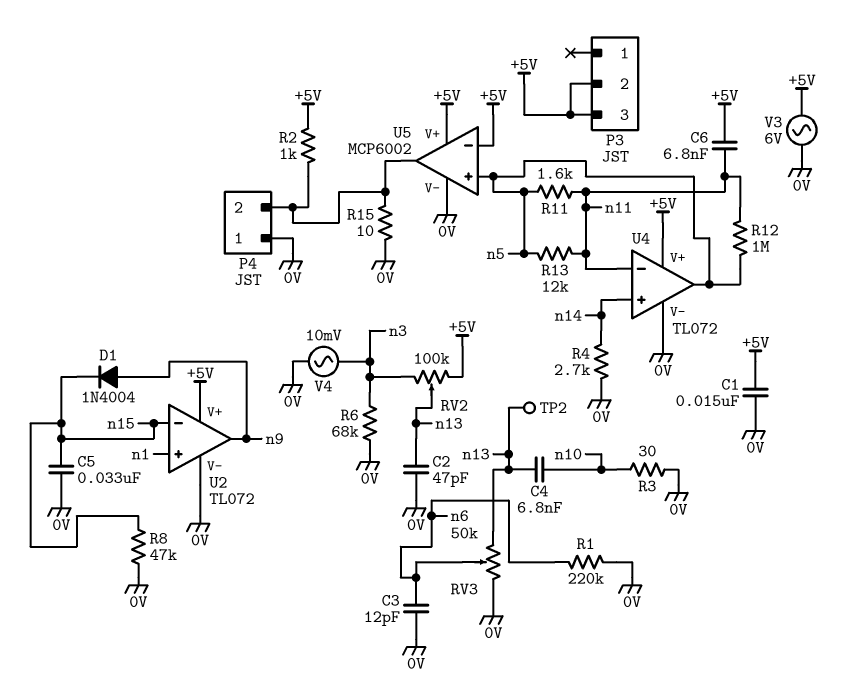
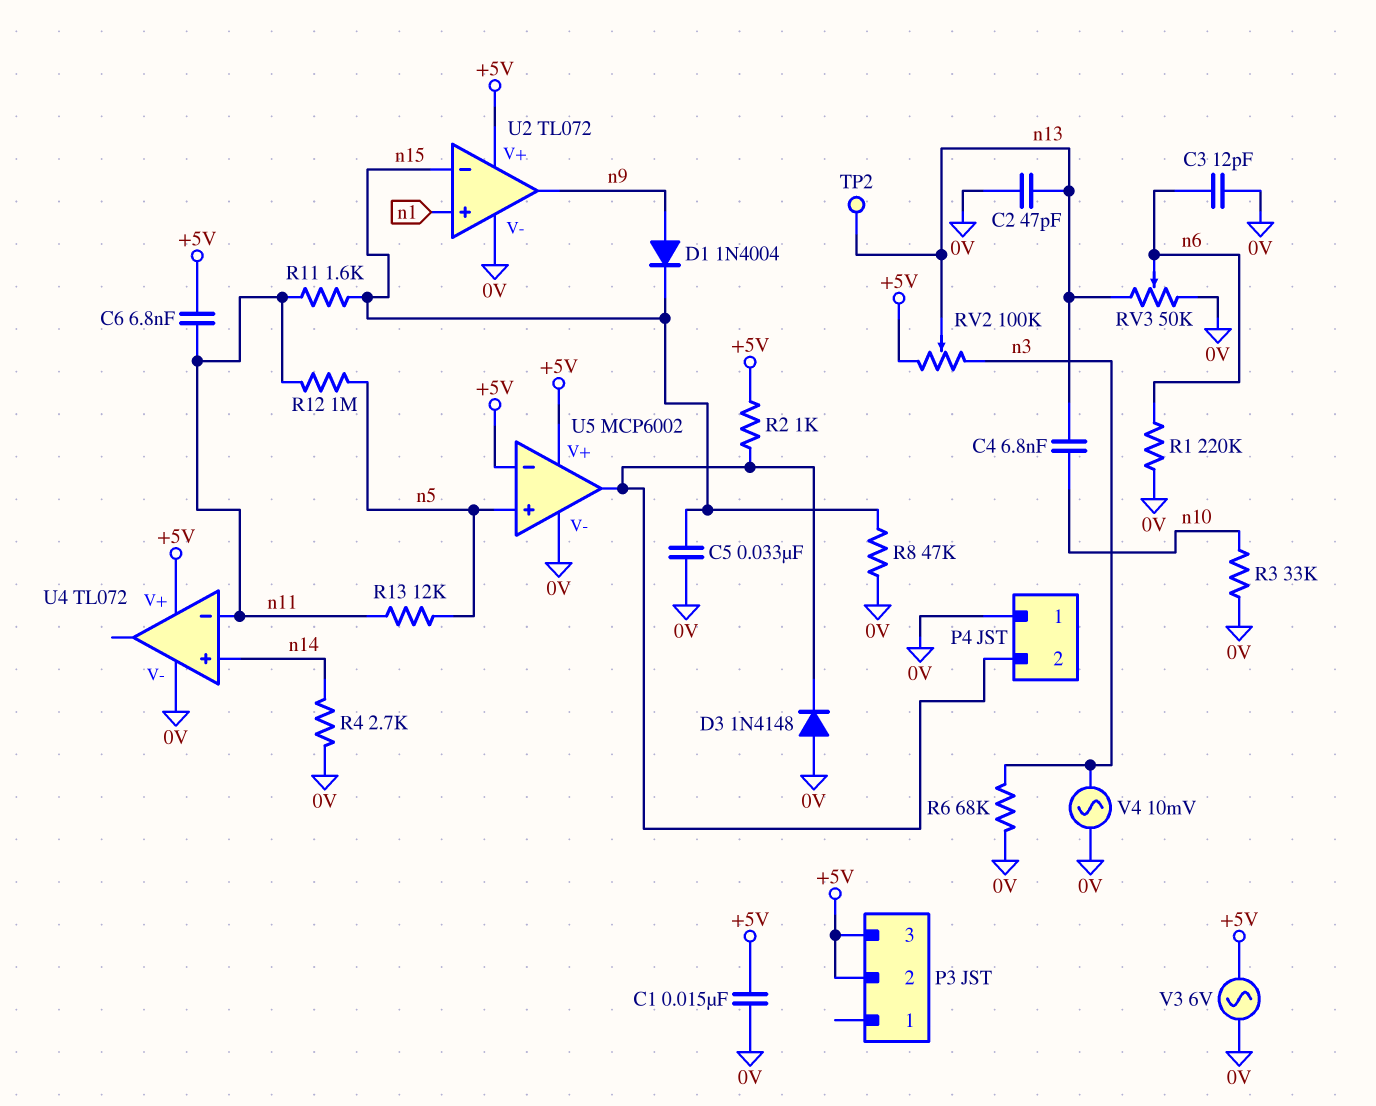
D3: none -> diode 1N4148 (A 0V, K P4/2)
R3: 30 (0V, n10) -> 33k (0V, n10)
R11: 1.6k (n5, n11) -> 1.6k (n11, n15)
R15: 10 (0V, P4/2) -> none
U4 pin out: n5 -> none

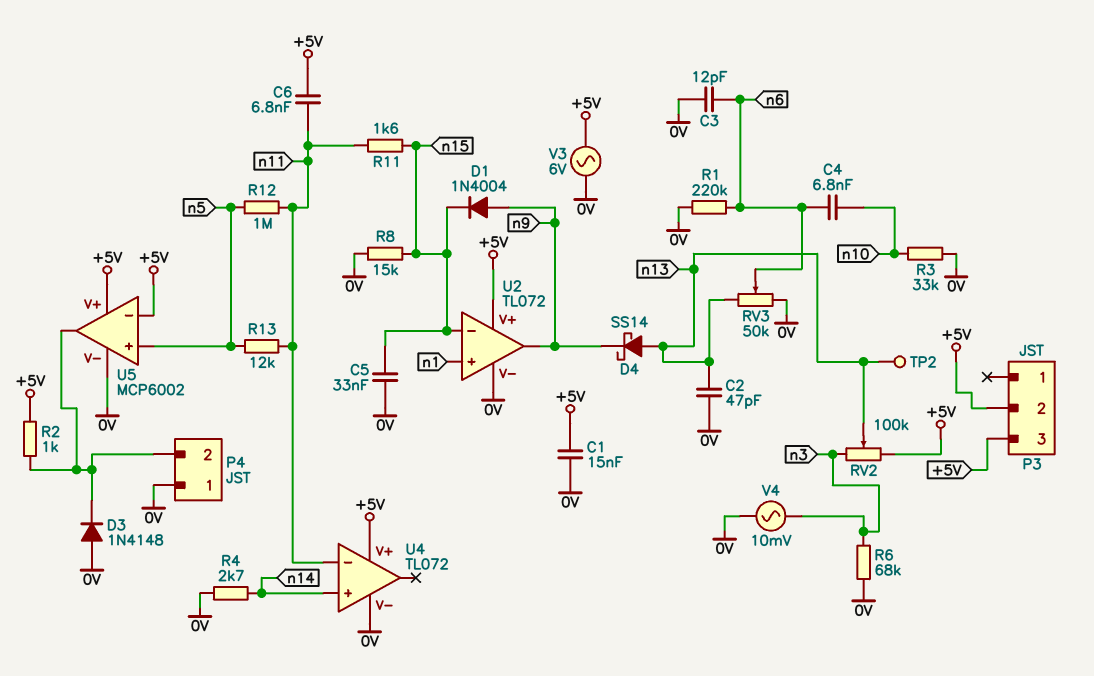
C4: 6.8nF (n10, n13) -> 6.8nF (n6, n10)
D4: none -> schottky SS14 (A n13, K n9)
R8: 47k (0V, n15) -> 15k (0V, n15)

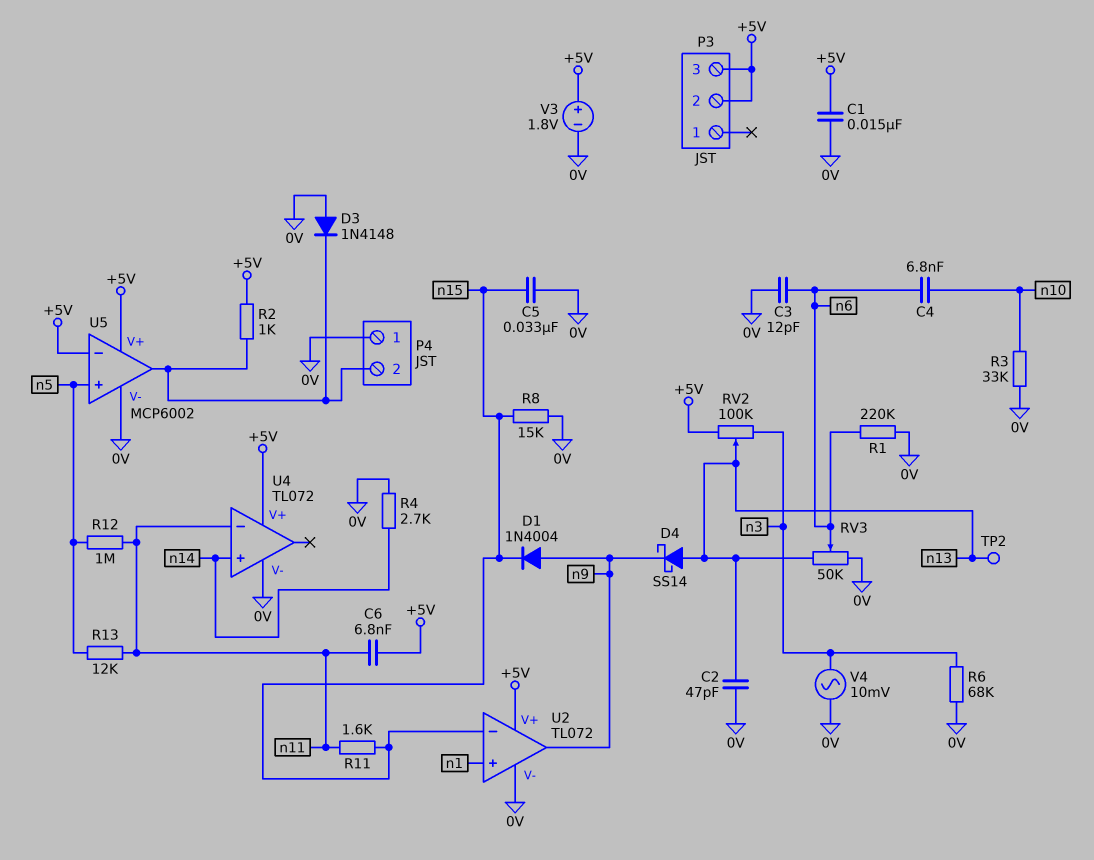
V3: AC 6V (+5V, 0V) -> 1.8V (plus +5V, minus 0V)

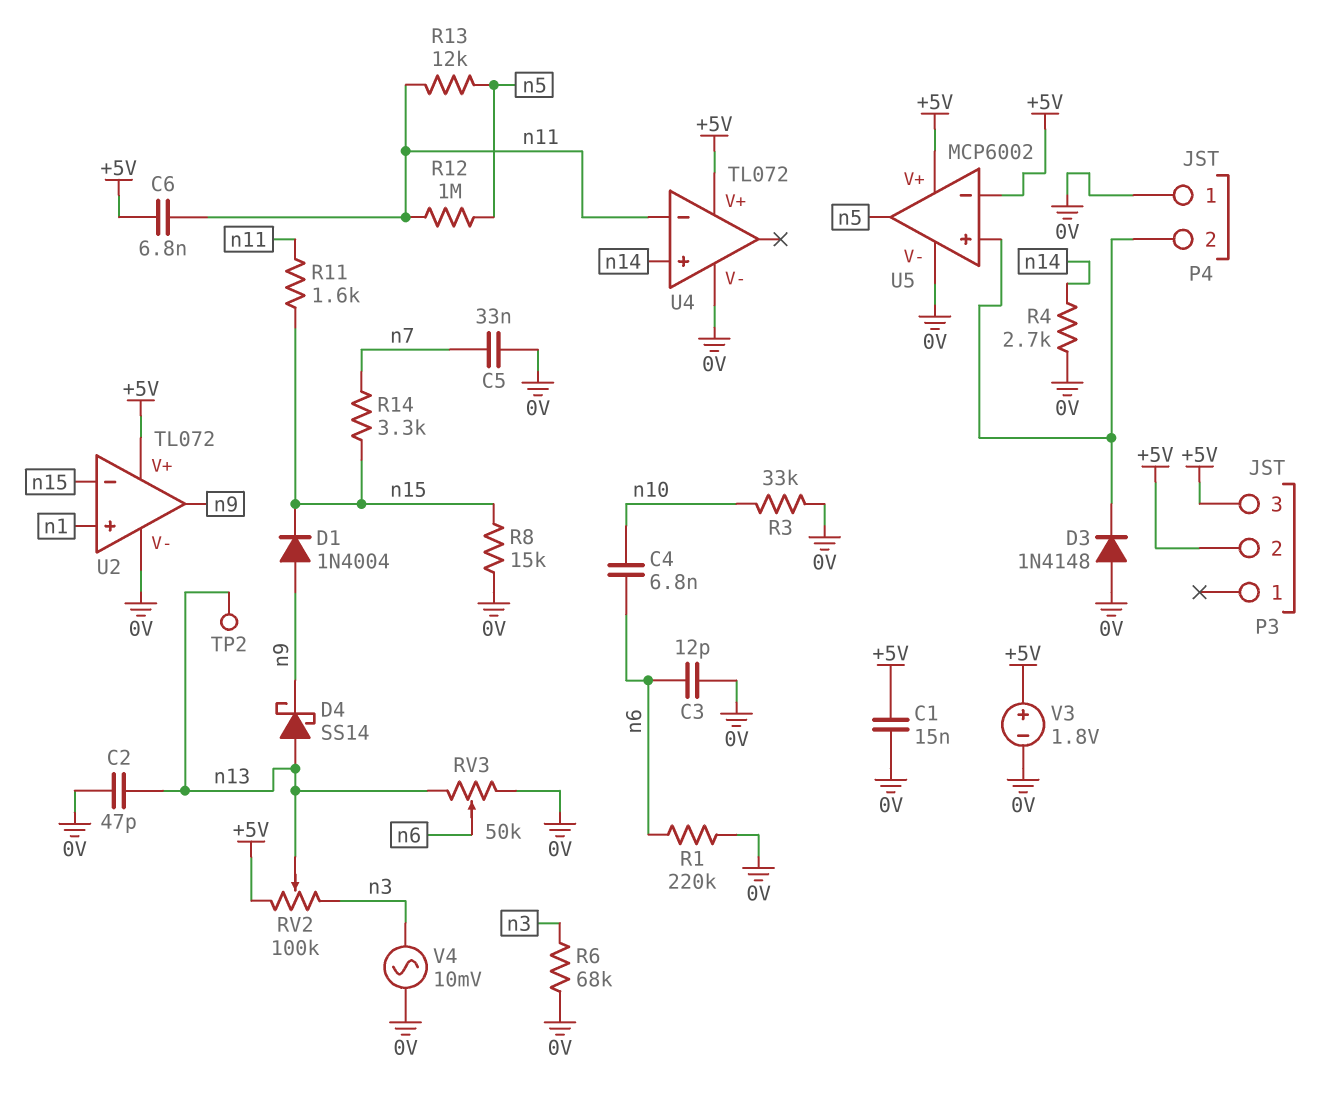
C5: 33nF (0V, n15) -> 33nF (0V, n7)
R2: 1k (+5V, P4/2) -> none
R14: none -> 3.3k (n7, n15)
U5 pin in+: n5 -> P4/2
U5 pin out: P4/2 -> n5

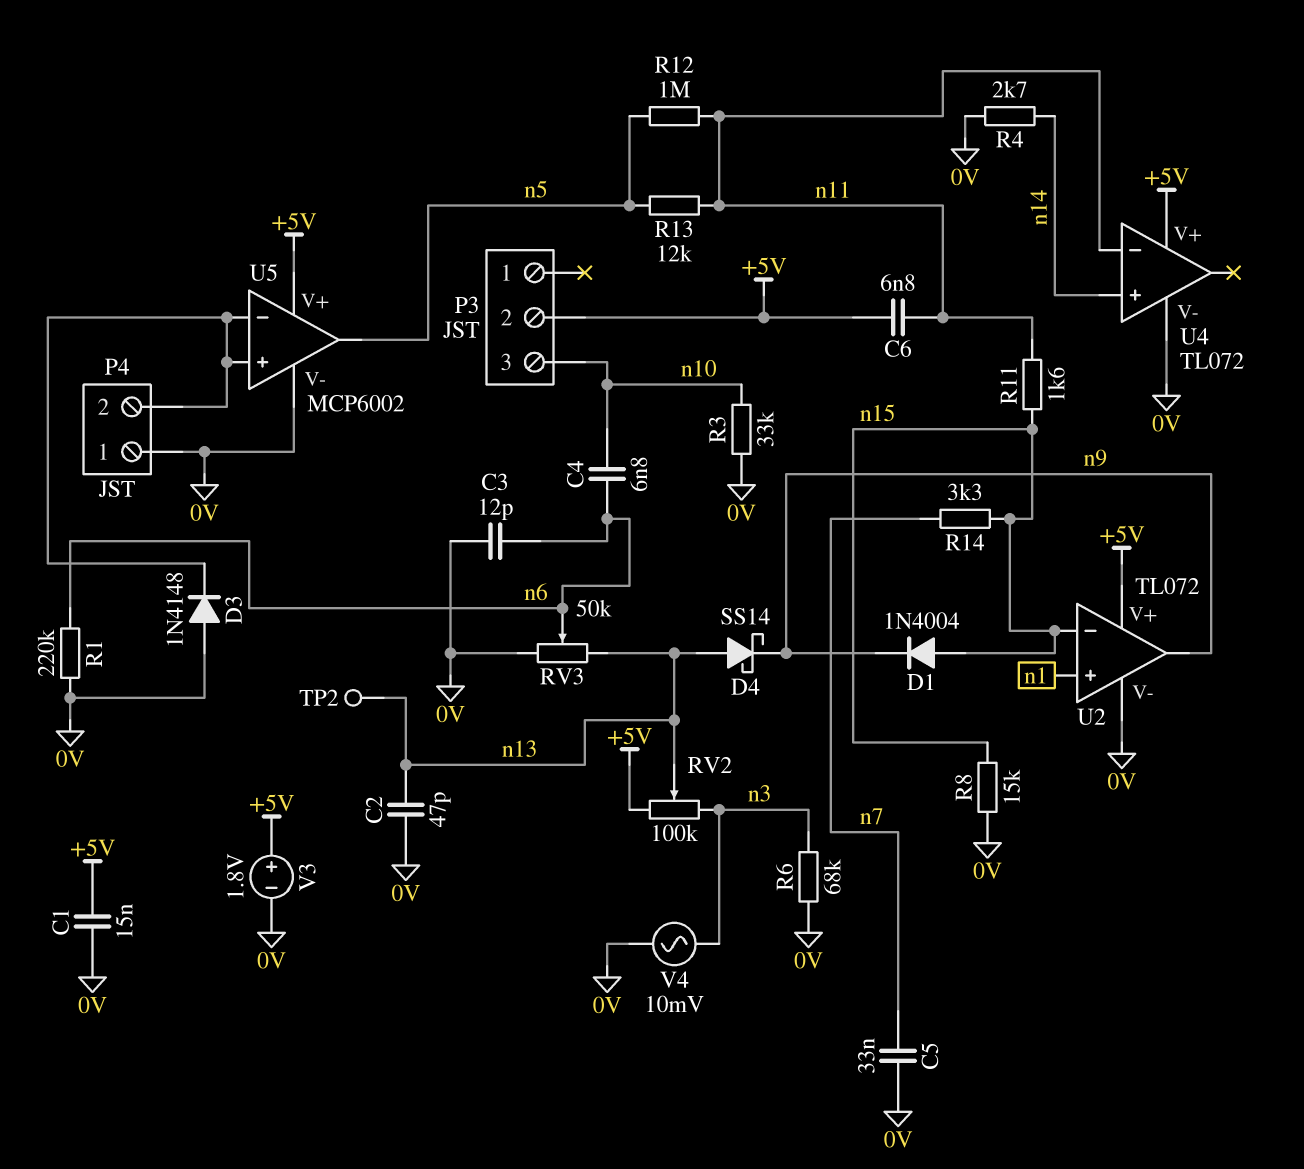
D1: diode 1N4004 (A n9, K n15) -> diode 1N4004 (A n15, K n9)
P3 pin 3: +5V -> n10
U5 pin in-: +5V -> P4/2

